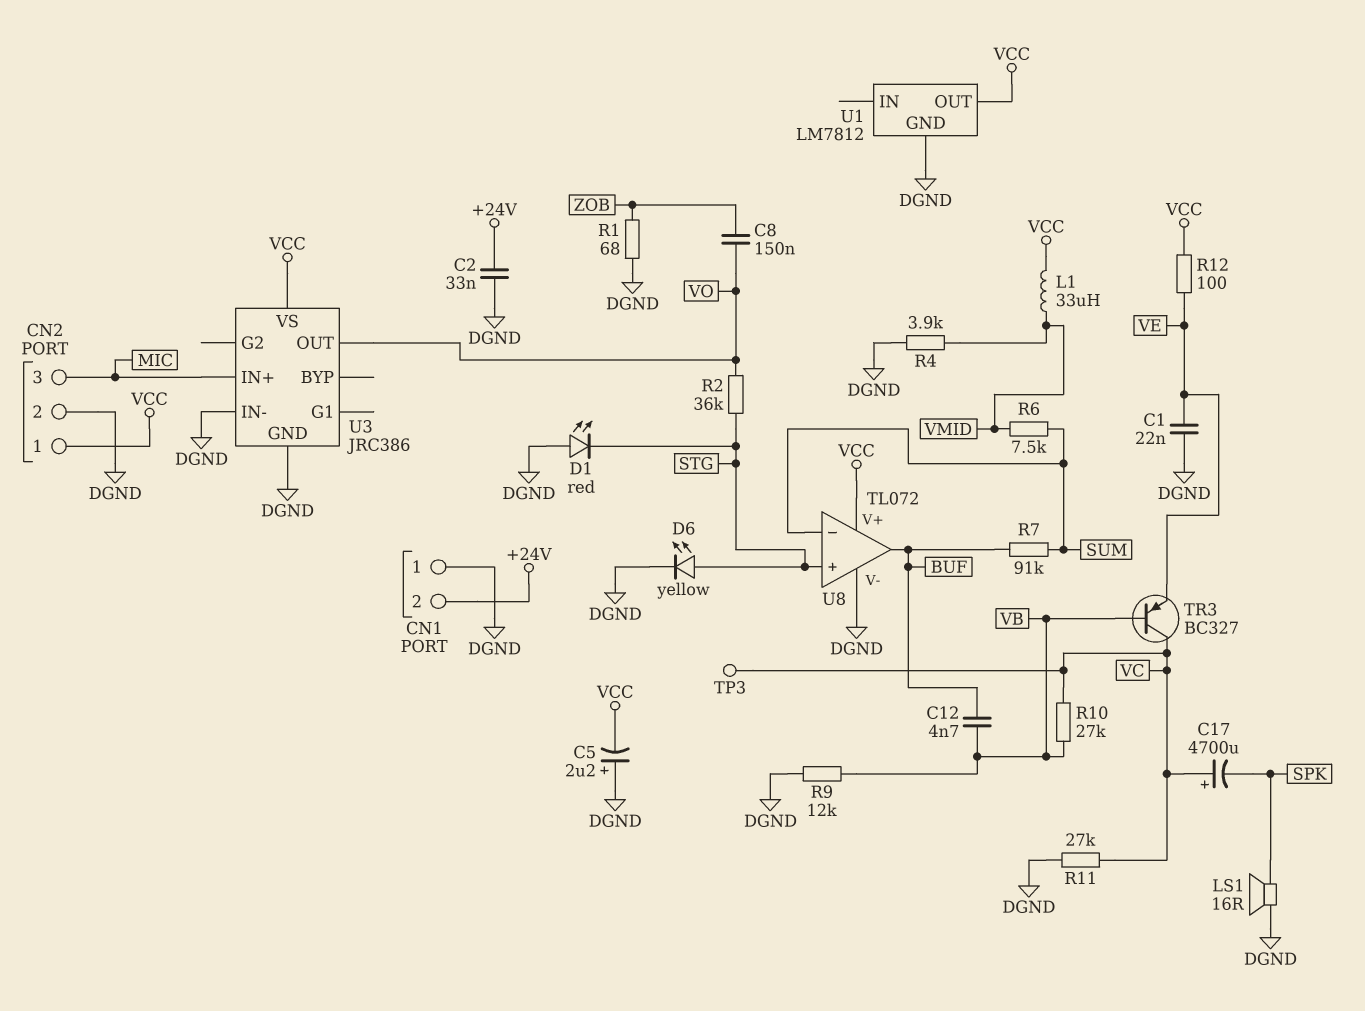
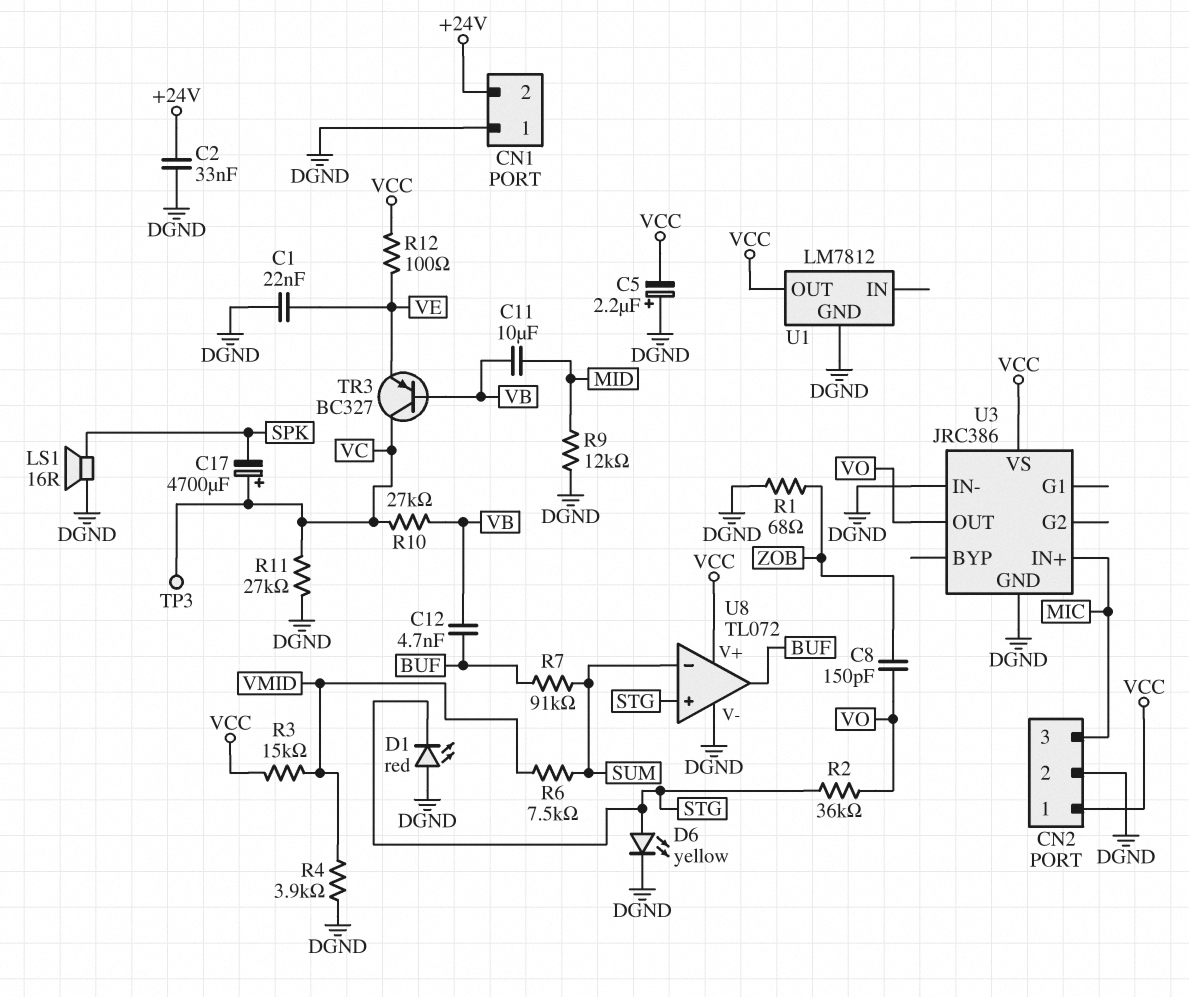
C8: 150nF (VO, ZOB) -> 150pF (VO, ZOB)
C11: none -> 10uF (MID, VB)
L1: 33uH (VCC, VMID) -> none
R3: none -> 15k (VCC, VMID)
R9: 12k (DGND, VB) -> 12k (DGND, MID)

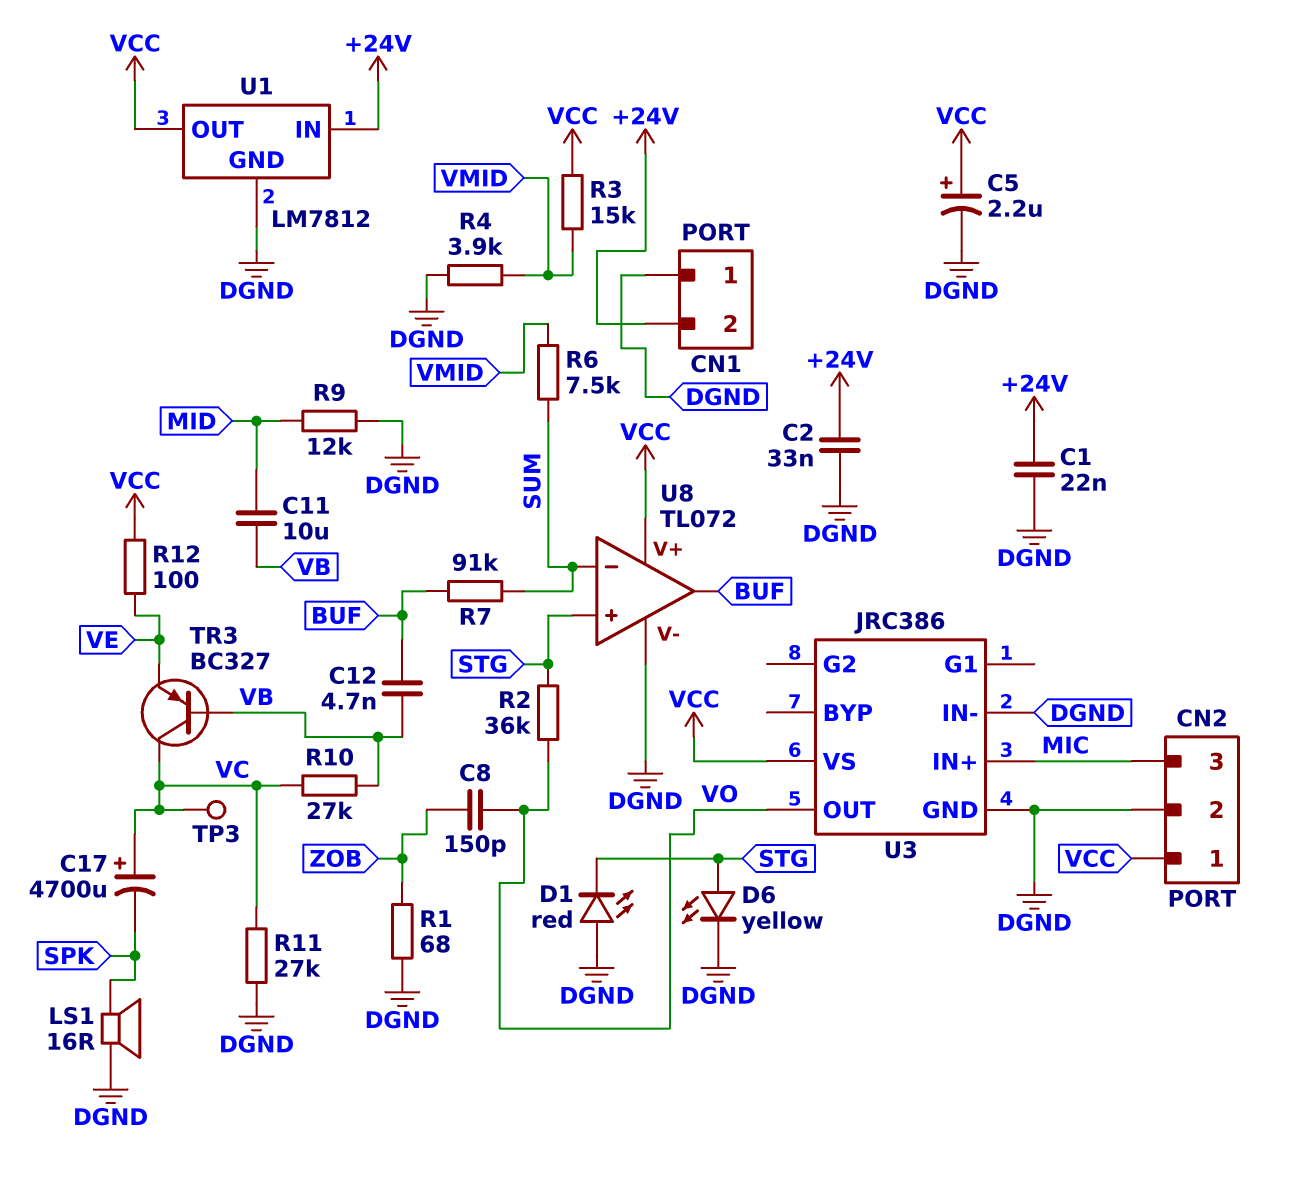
C1: 22nF (DGND, VE) -> 22nF (+24V, DGND)
C5: 2.2uF (plus DGND, minus VCC) -> 2.2uF (plus VCC, minus DGND)
U1 pin IN: none -> +24V

